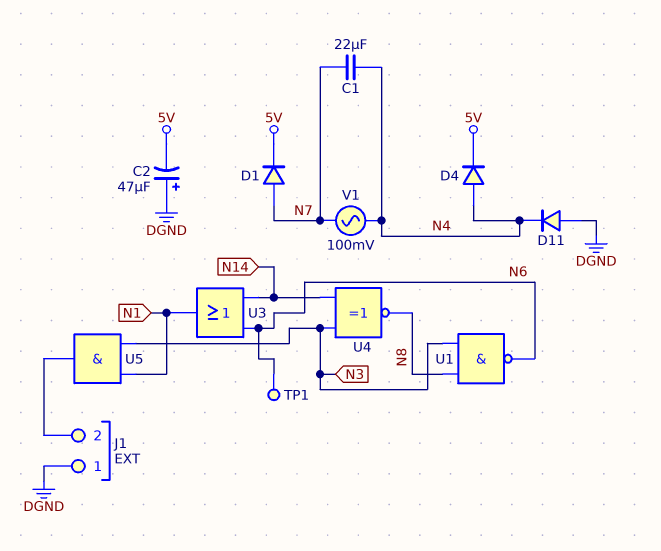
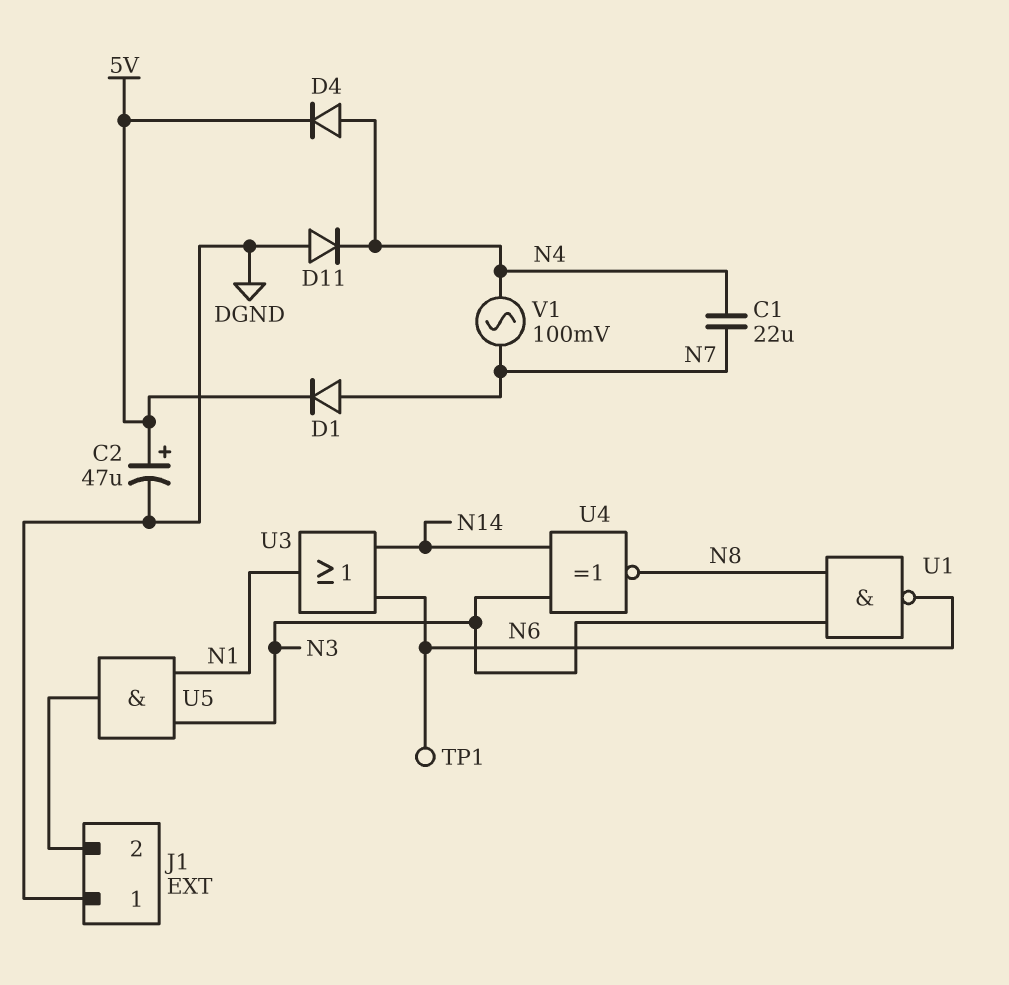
C2: 47uF (plus DGND, minus 5V) -> 47uF (plus 5V, minus DGND)

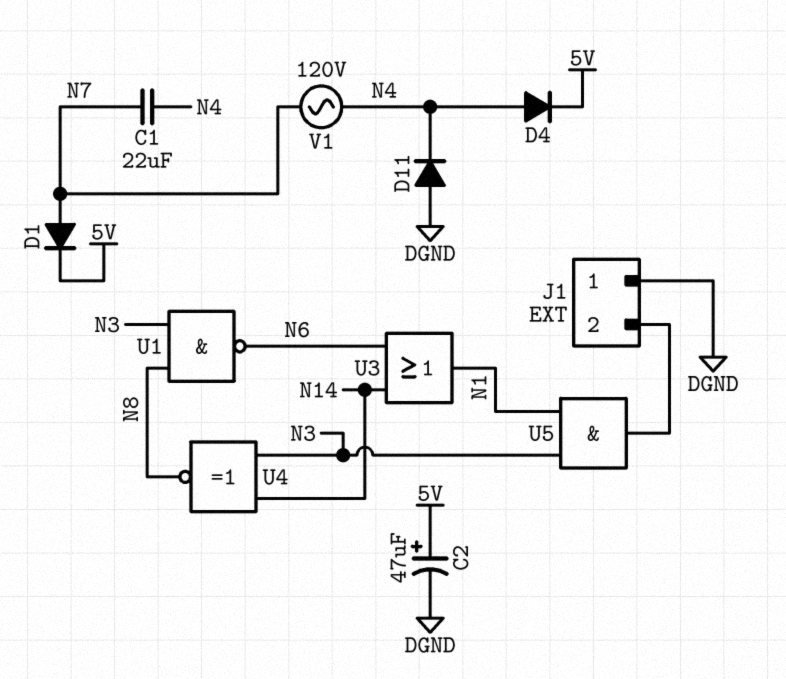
TP1: test point (N6) -> none
V1: AC 100mV (N4, N7) -> AC 120V (N4, N7)

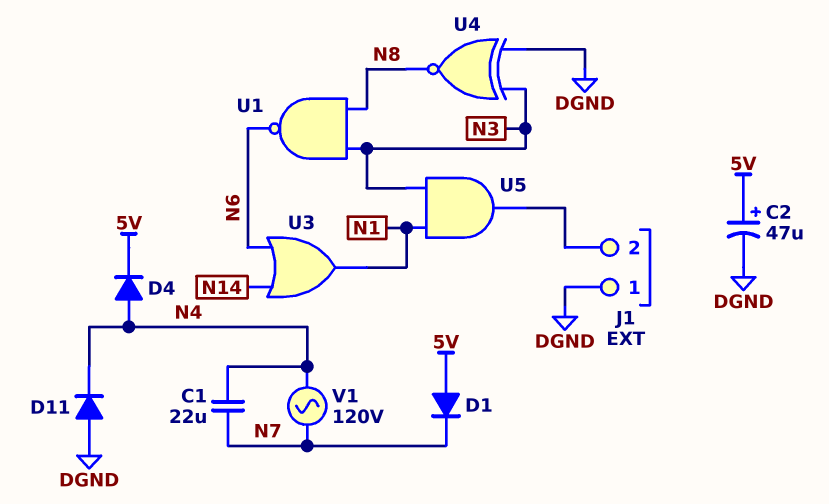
D1: diode (A N7, K 5V) -> diode (A 5V, K N7)
U4: XNOR (in N3, in N14, out N8) -> XNOR (in DGND, in N3, out N8)

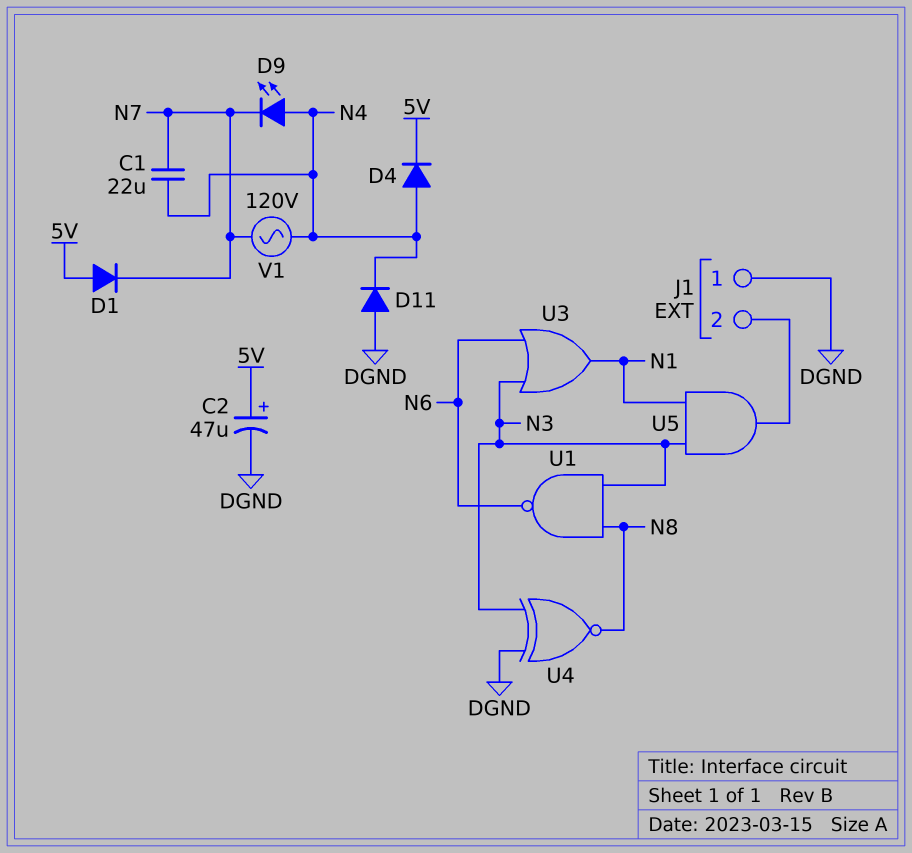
D9: none -> LED (A N4, K N7)
U3: OR (in N6, in N14, out N1) -> OR (in N3, in N6, out N1)

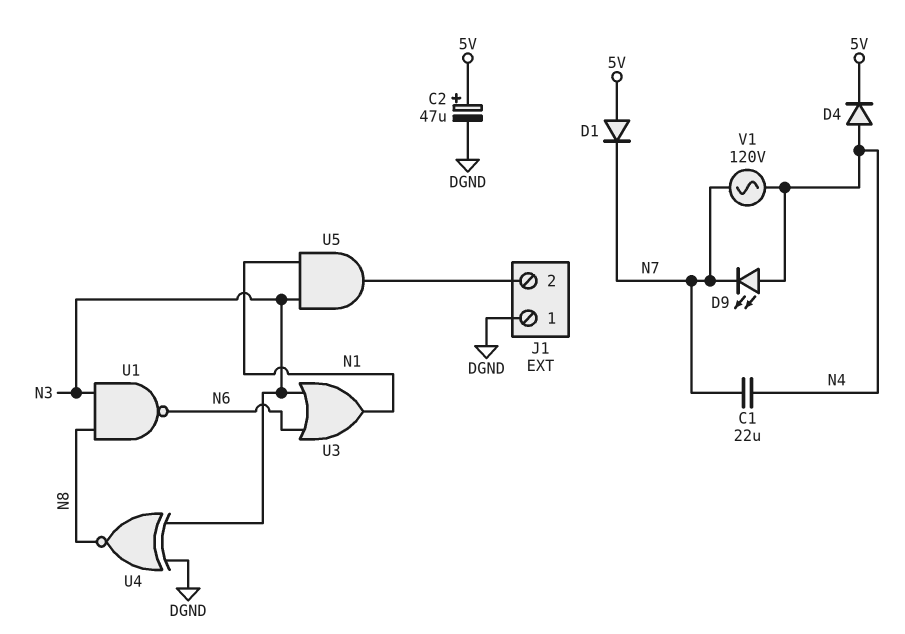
D11: diode (A DGND, K N4) -> none

